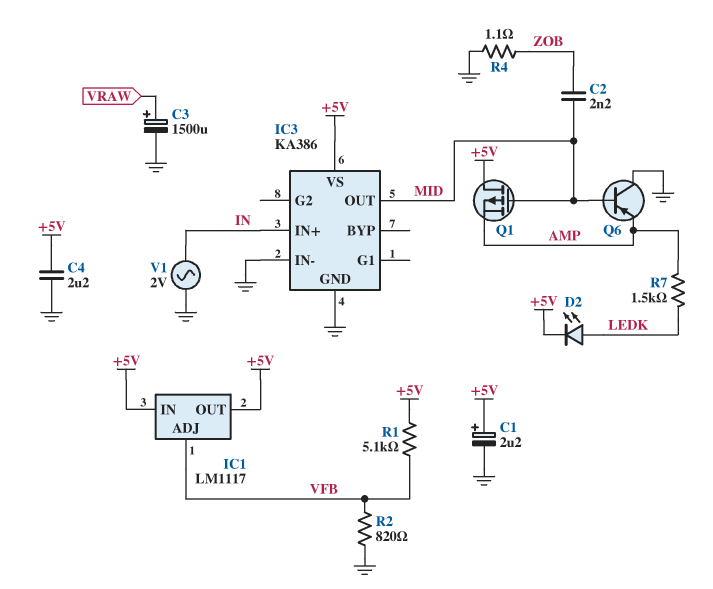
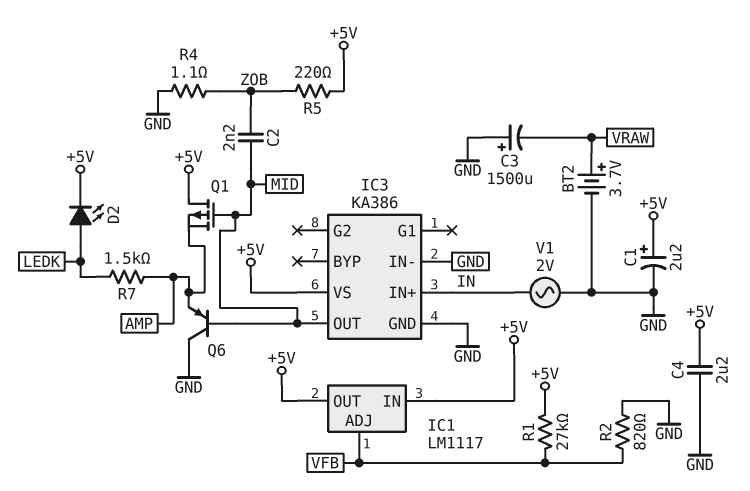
BT2: none -> 3.7V (plus VRAW, minus GND)
C3: 1500uF (plus VRAW, minus GND) -> 1500uF (plus GND, minus VRAW)
R1: 5.1k (+5V, VFB) -> 27k (+5V, VFB)
R5: none -> 220 (+5V, ZOB)

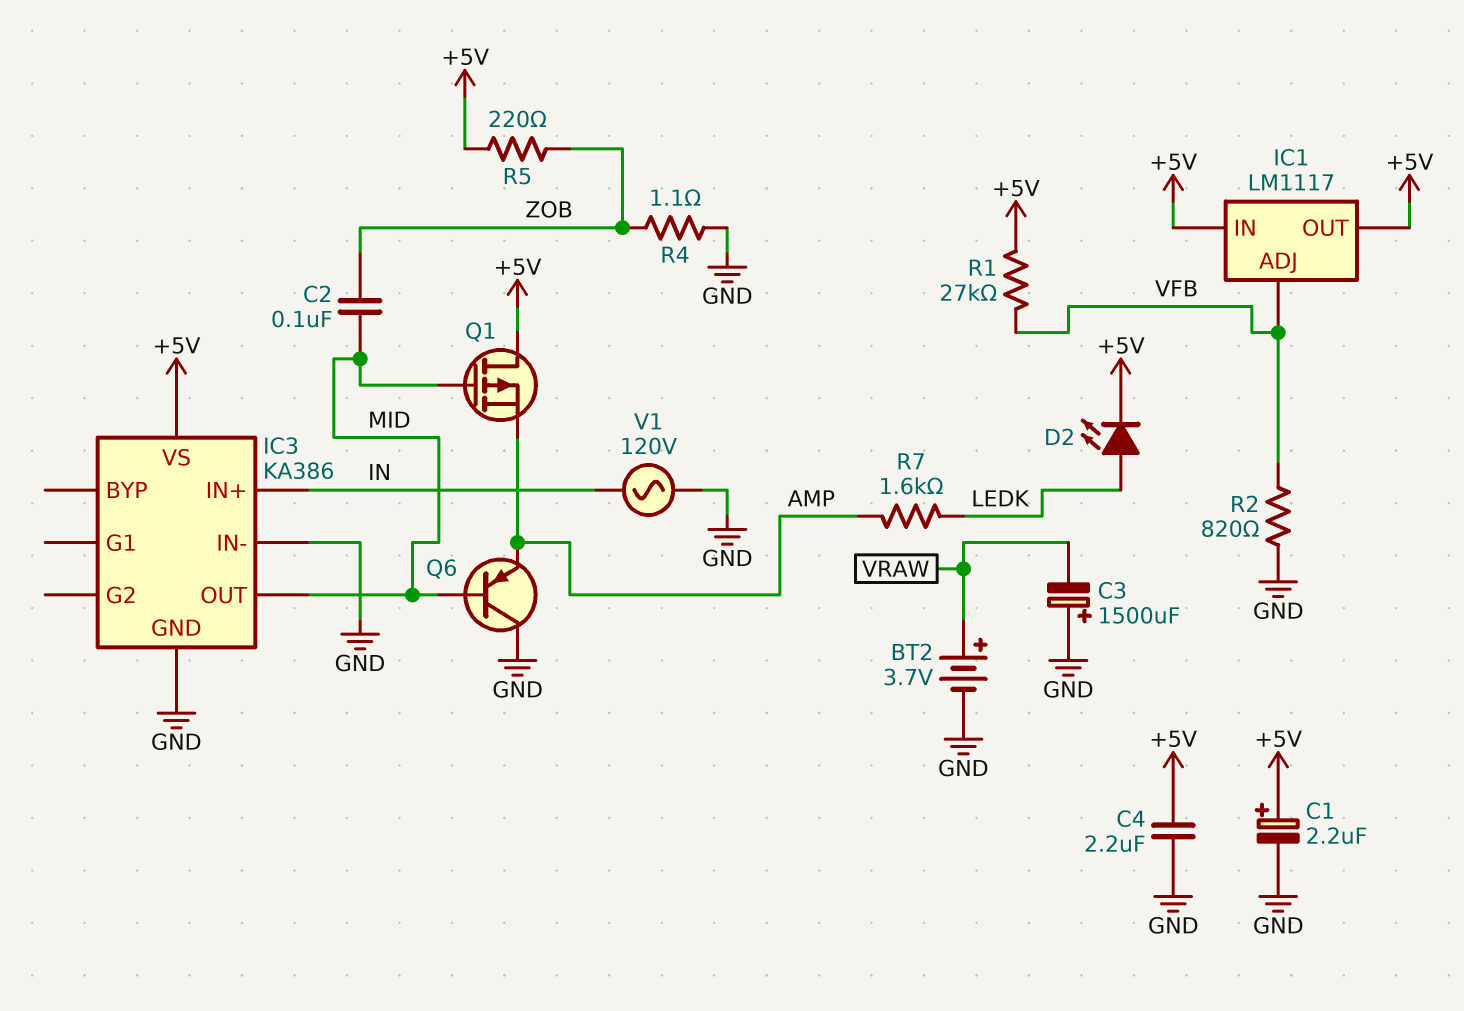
C2: 2.2nF (MID, ZOB) -> 100nF (MID, ZOB)
R7: 1.5k (AMP, LEDK) -> 1.6k (AMP, LEDK)
V1: AC 2V (GND, IN) -> AC 120V (GND, IN)

